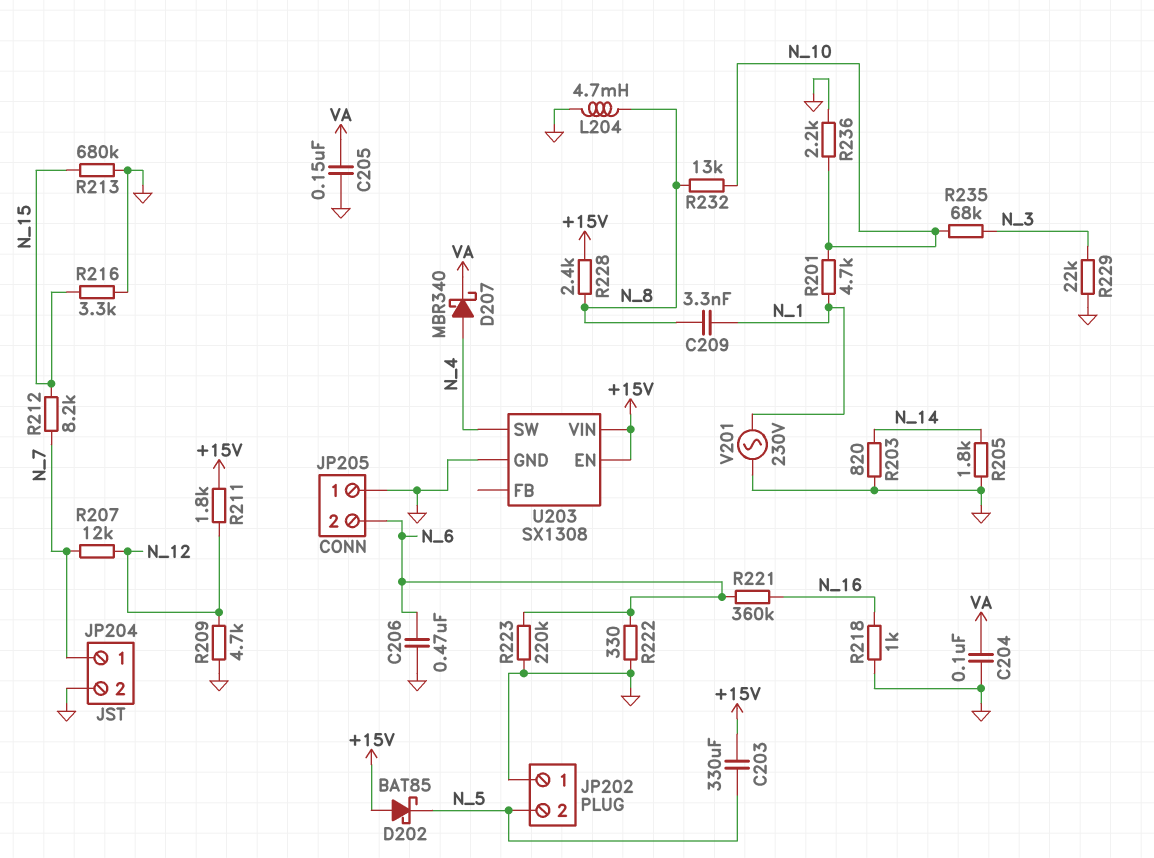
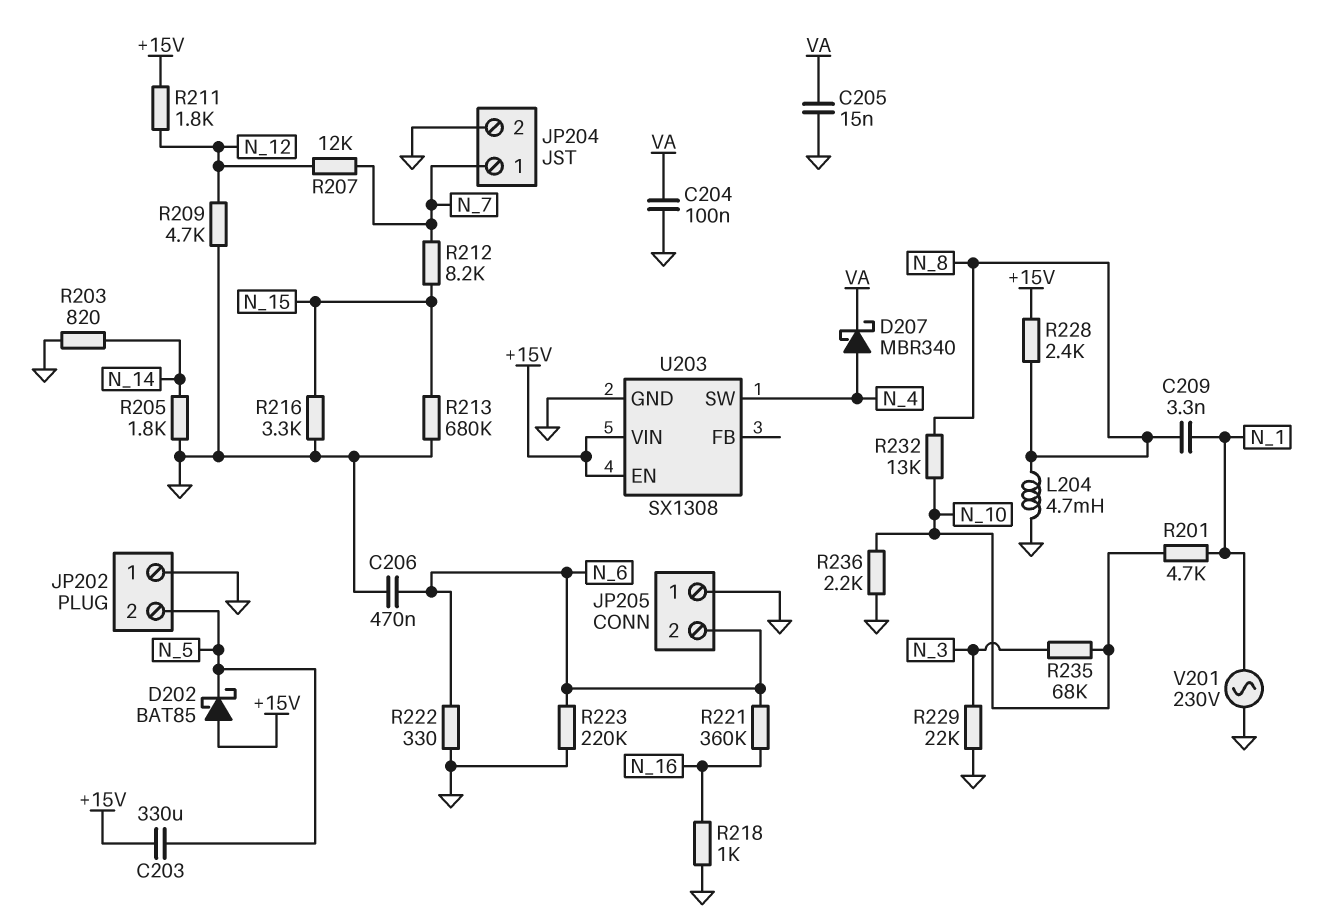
C205: 150nF (GND, VA) -> 15nF (GND, VA)

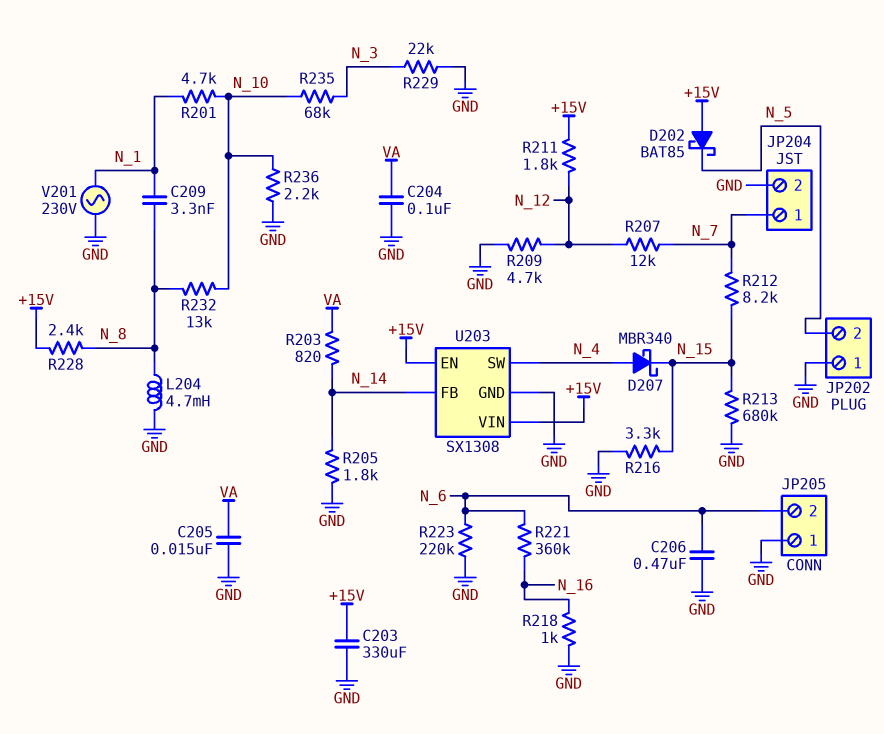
C203: 330uF (+15V, N_5) -> 330uF (+15V, GND)
D207: schottky MBR340 (A N_4, K VA) -> schottky MBR340 (A N_4, K N_15)
R203: 820 (GND, N_14) -> 820 (N_14, VA)
R222: 330 (GND, N_6) -> none
U203 pin FB: none -> N_14

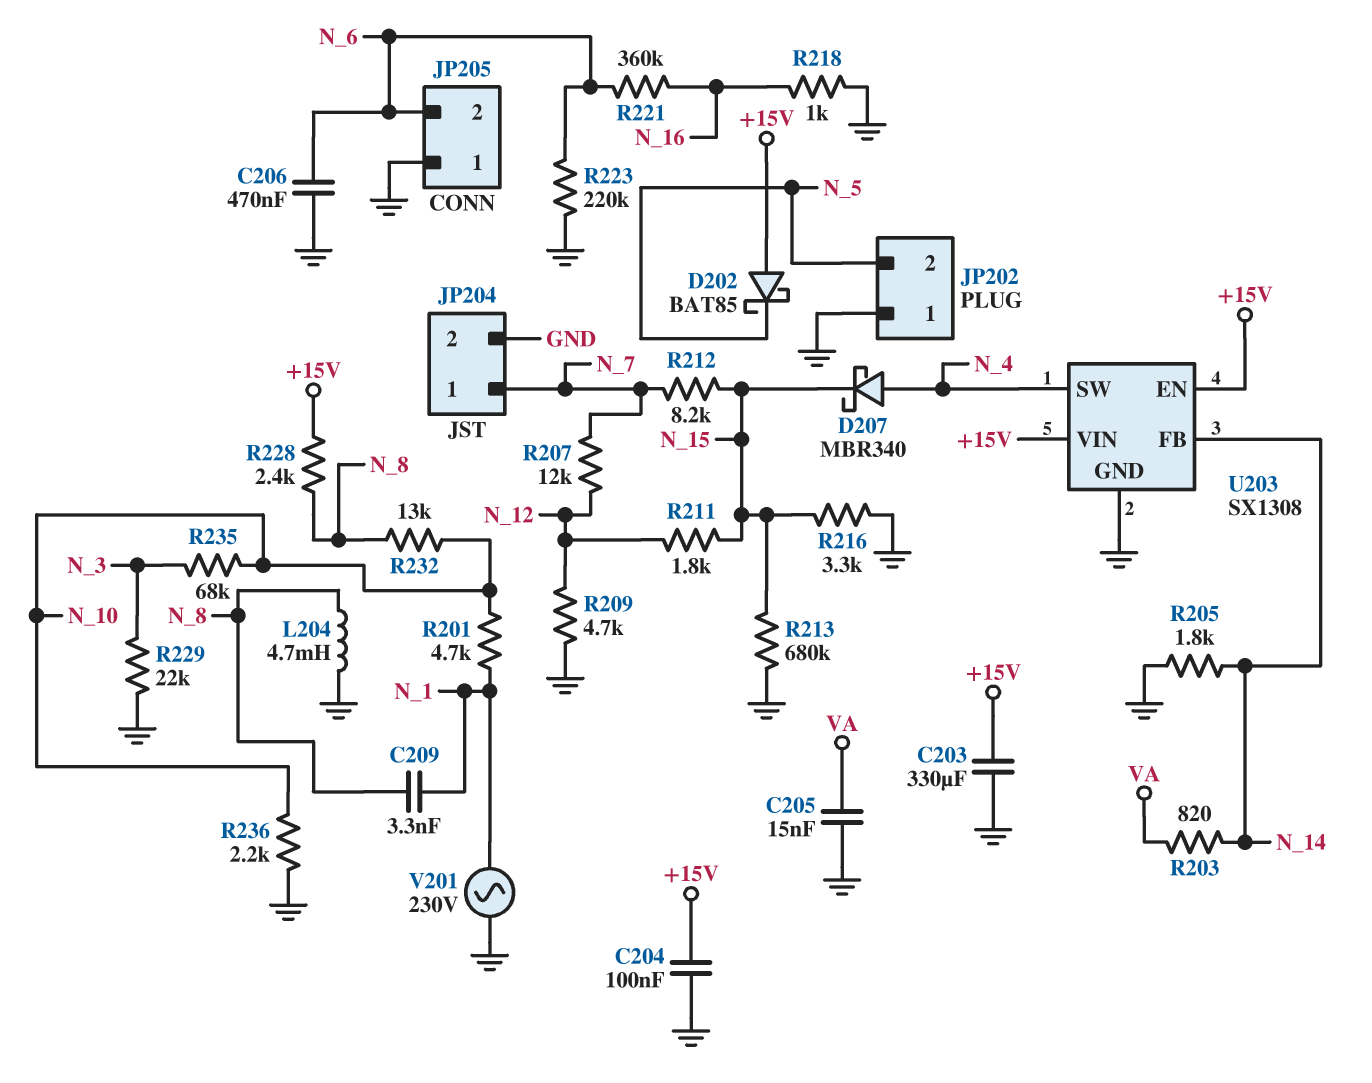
C204: 100nF (GND, VA) -> 100nF (+15V, GND)
R211: 1.8k (+15V, N_12) -> 1.8k (N_12, N_15)

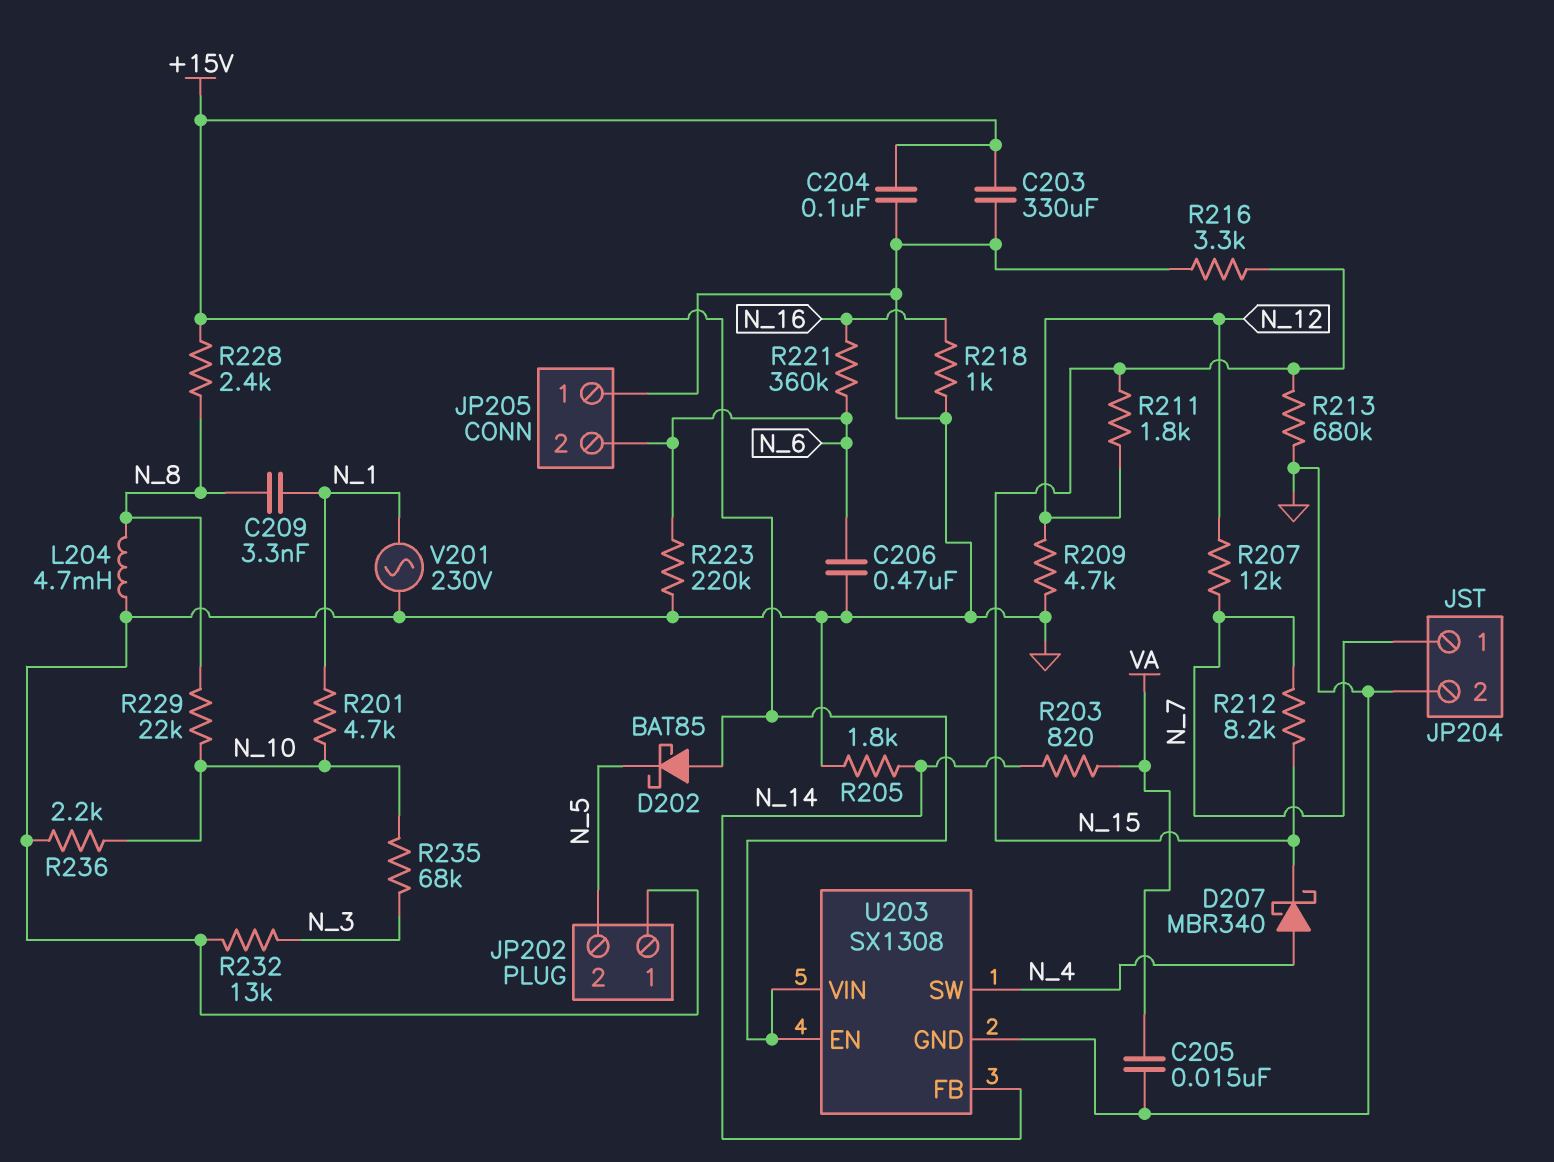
R229: 22k (GND, N_3) -> 22k (N_8, N_10)
R232: 13k (N_8, N_10) -> 13k (GND, N_3)

